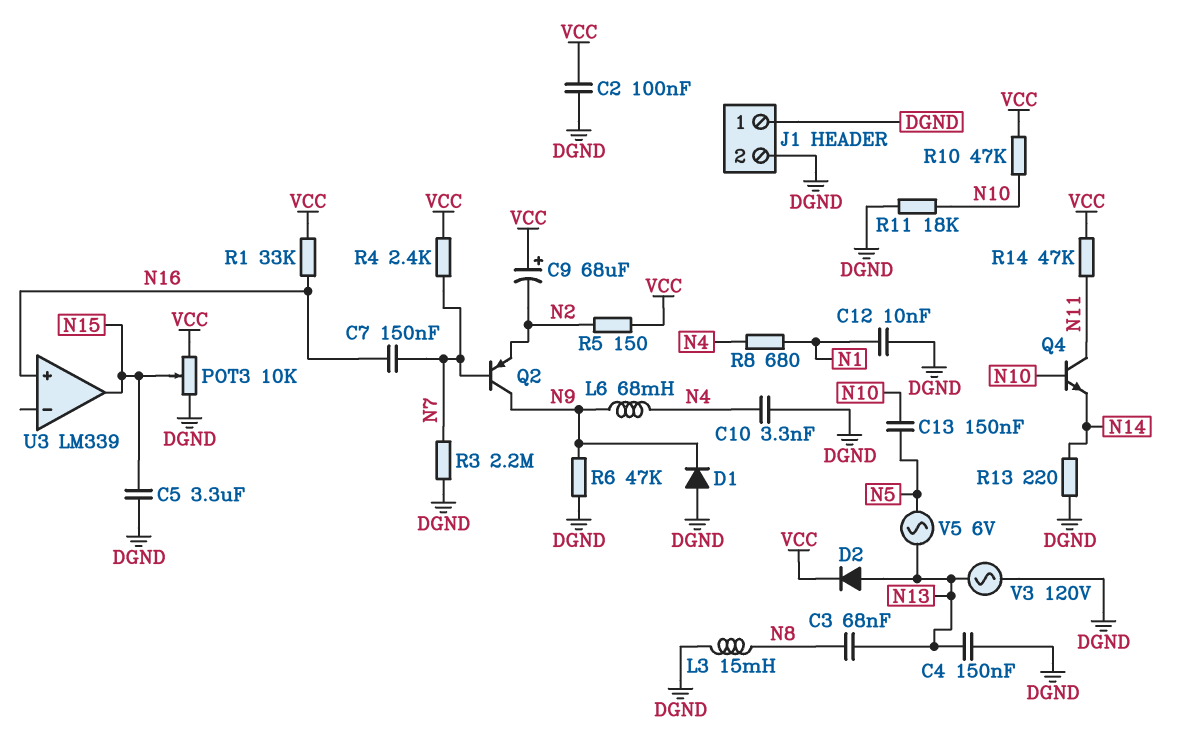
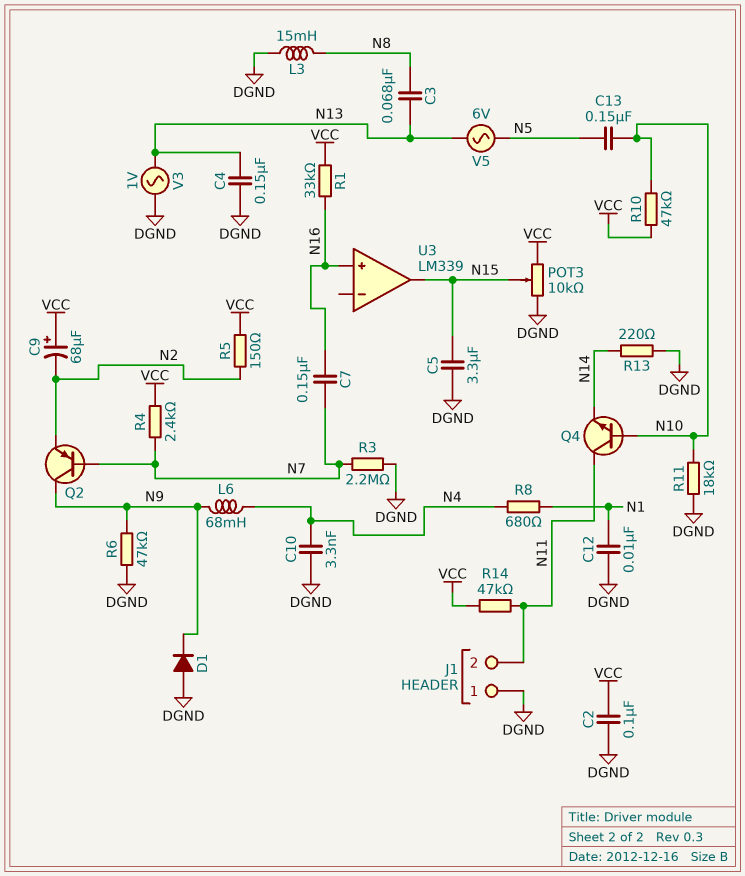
D2: diode (A N13, K VCC) -> none
J1 pin 2: DGND -> N11
V3: AC 120V (DGND, N13) -> AC 1V (DGND, N13)

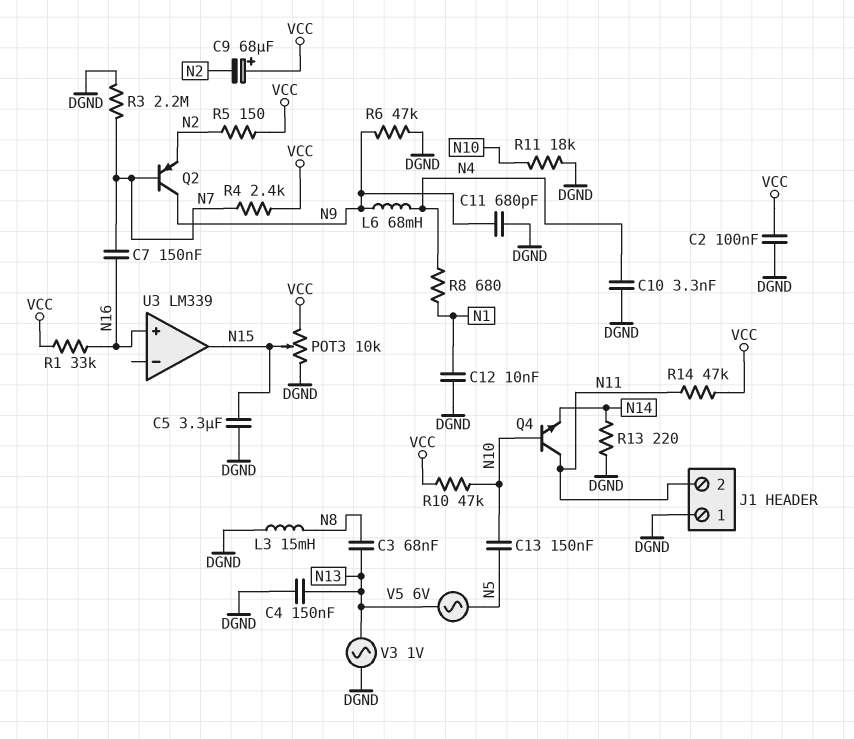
C11: none -> 680pF (DGND, N9)
D1: diode (A DGND, K N9) -> none

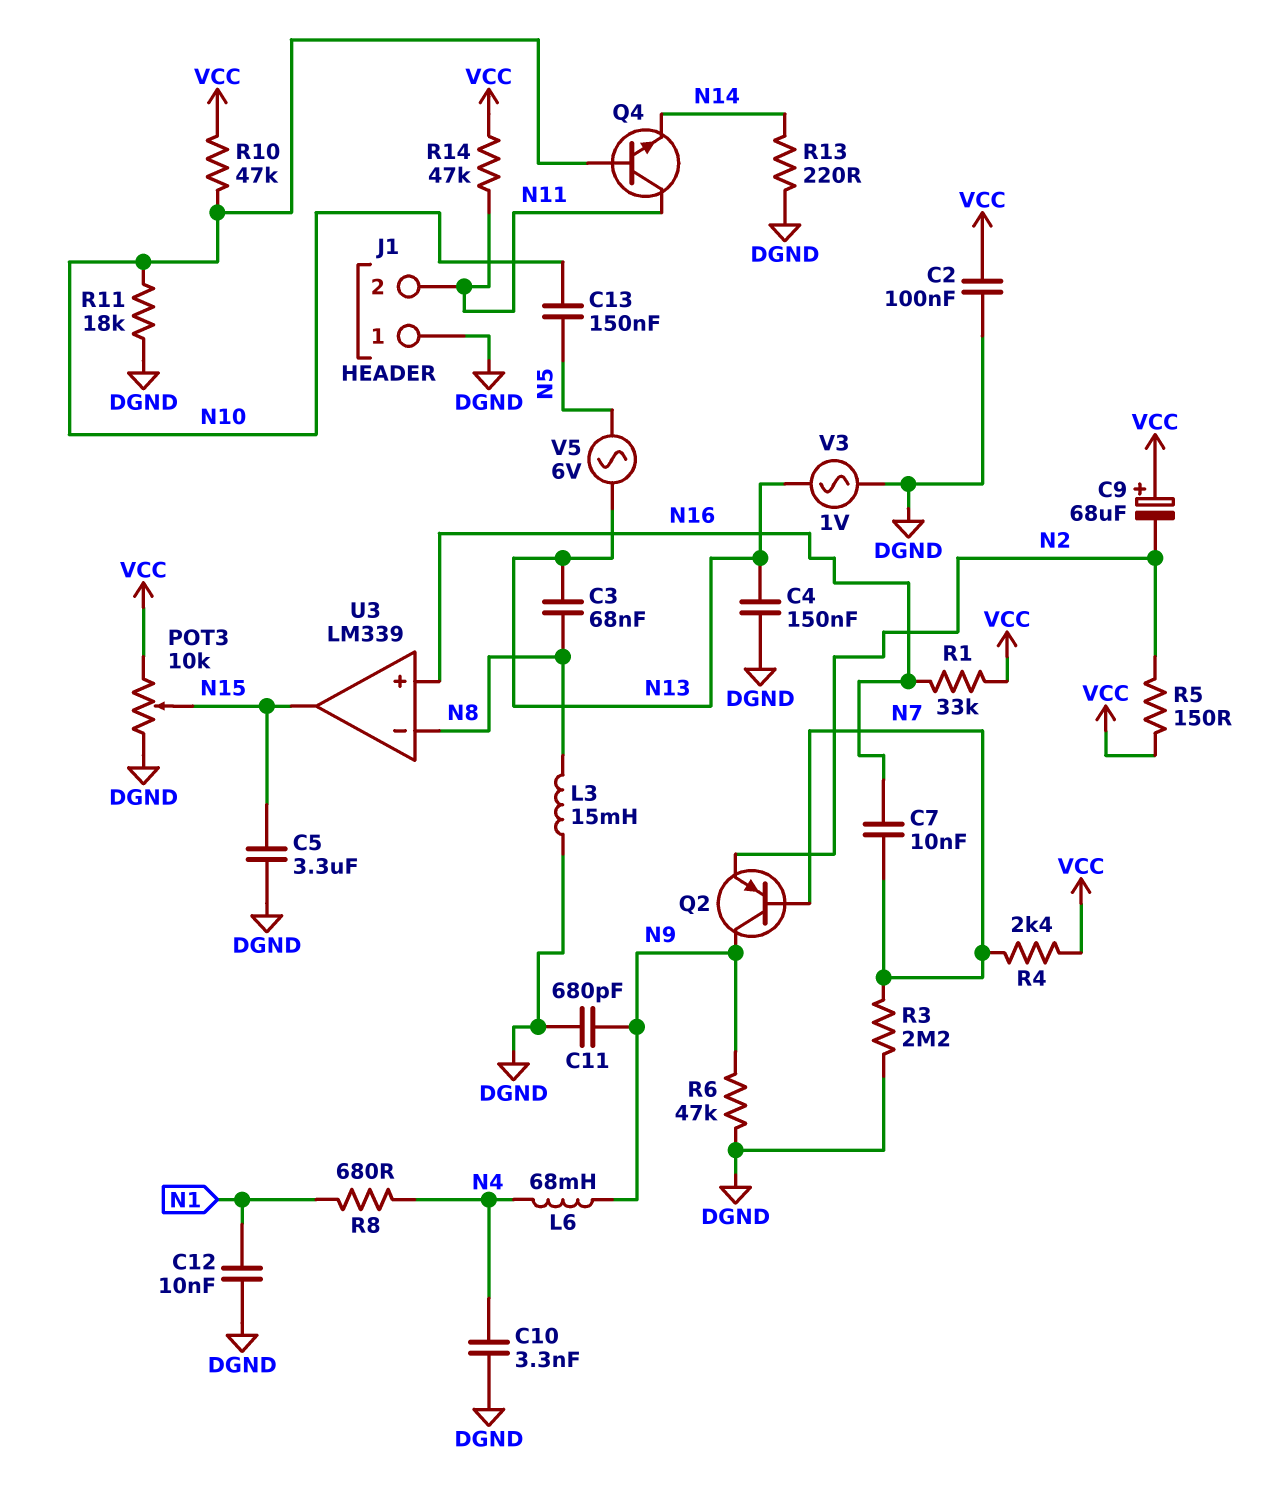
C7: 150nF (N7, N16) -> 10nF (N7, N16)
U3 pin in-: none -> N8

